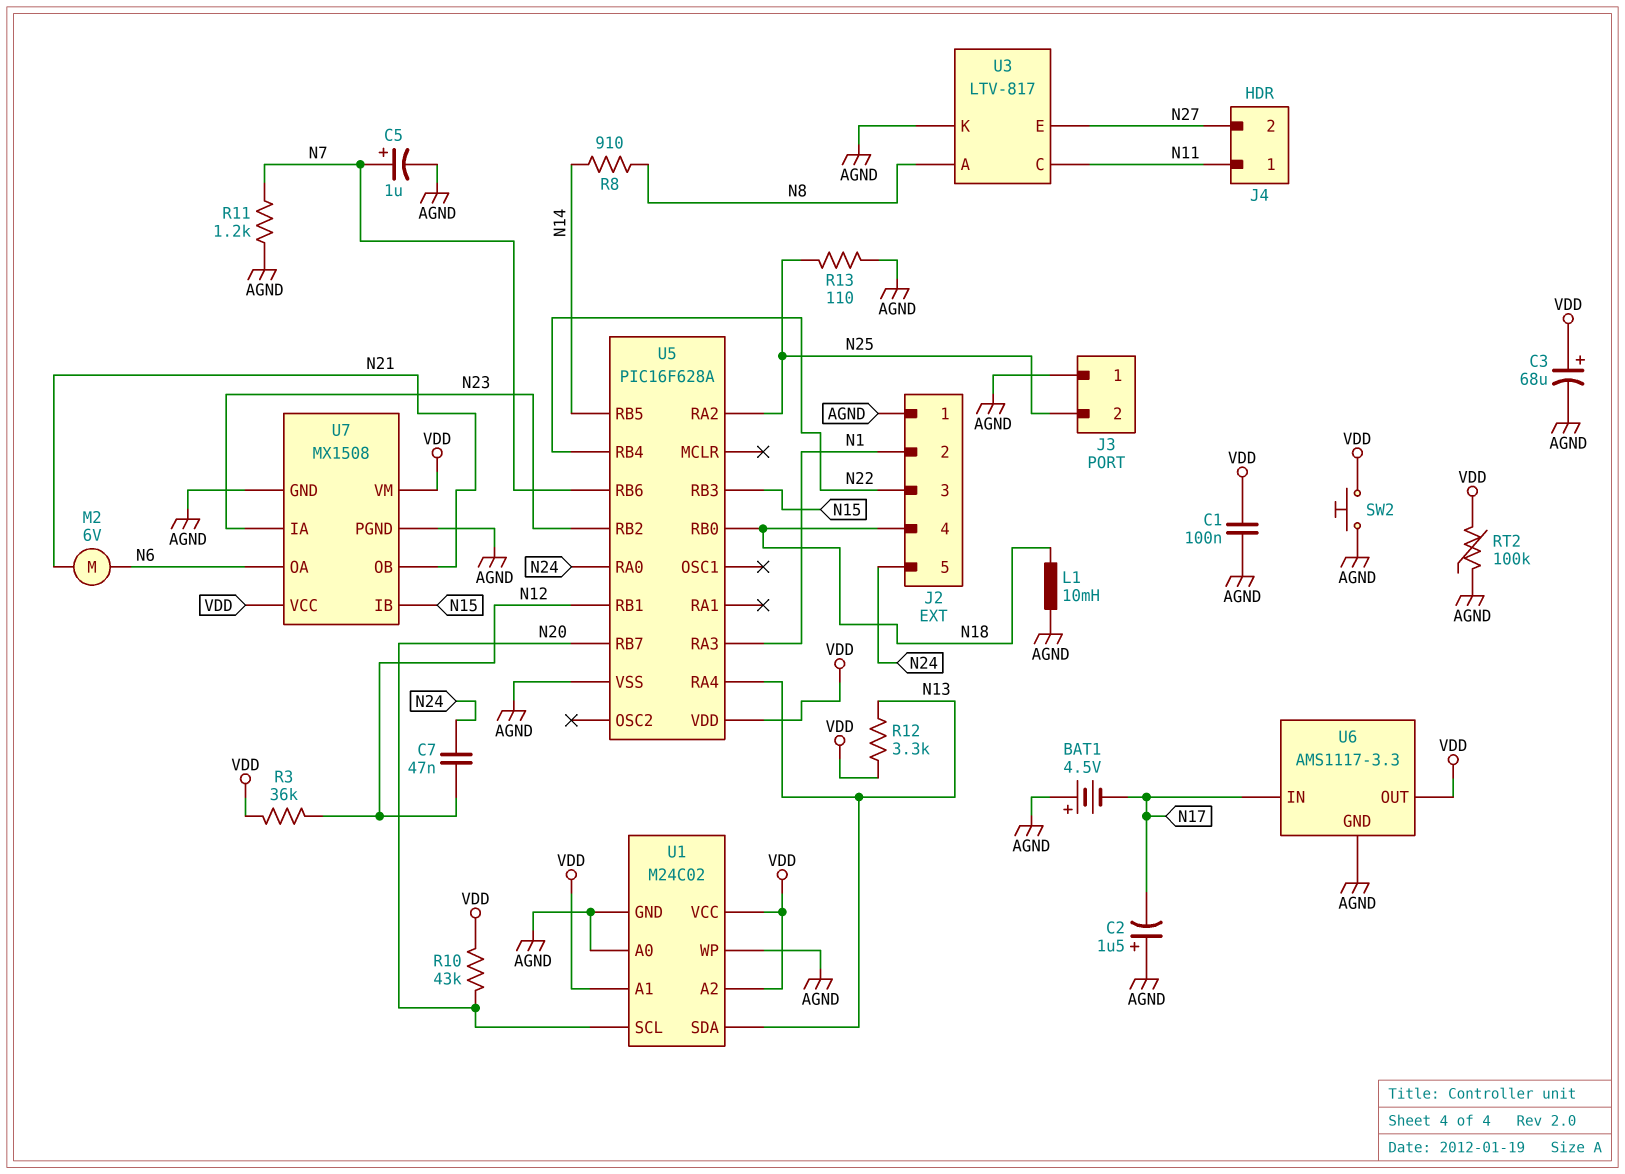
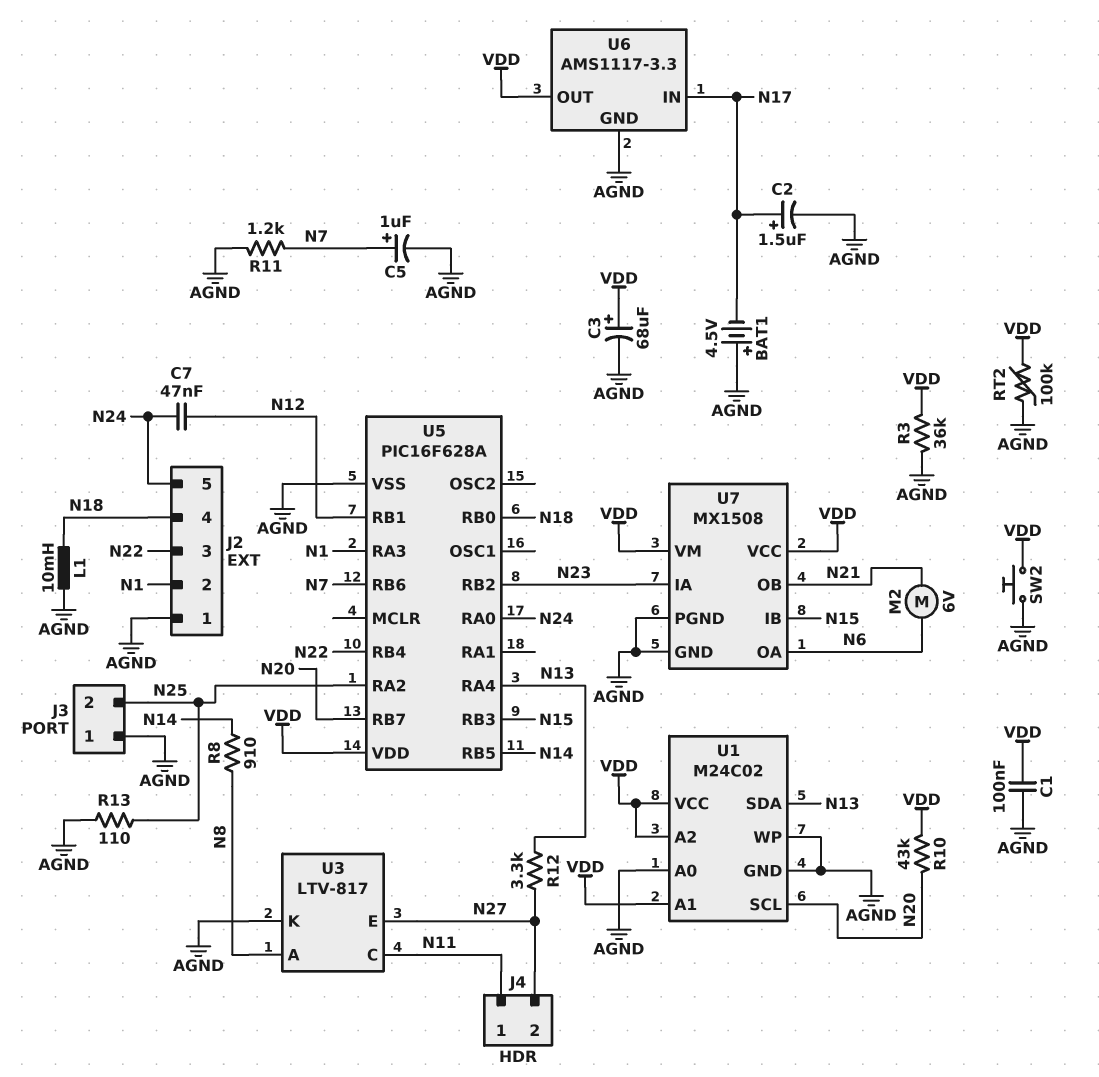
C2: 1.5uF (plus AGND, minus N17) -> 1.5uF (plus N17, minus AGND)
R3: 36k (N12, VDD) -> 36k (AGND, VDD)
R12: 3.3k (N13, VDD) -> 3.3k (N13, N27)

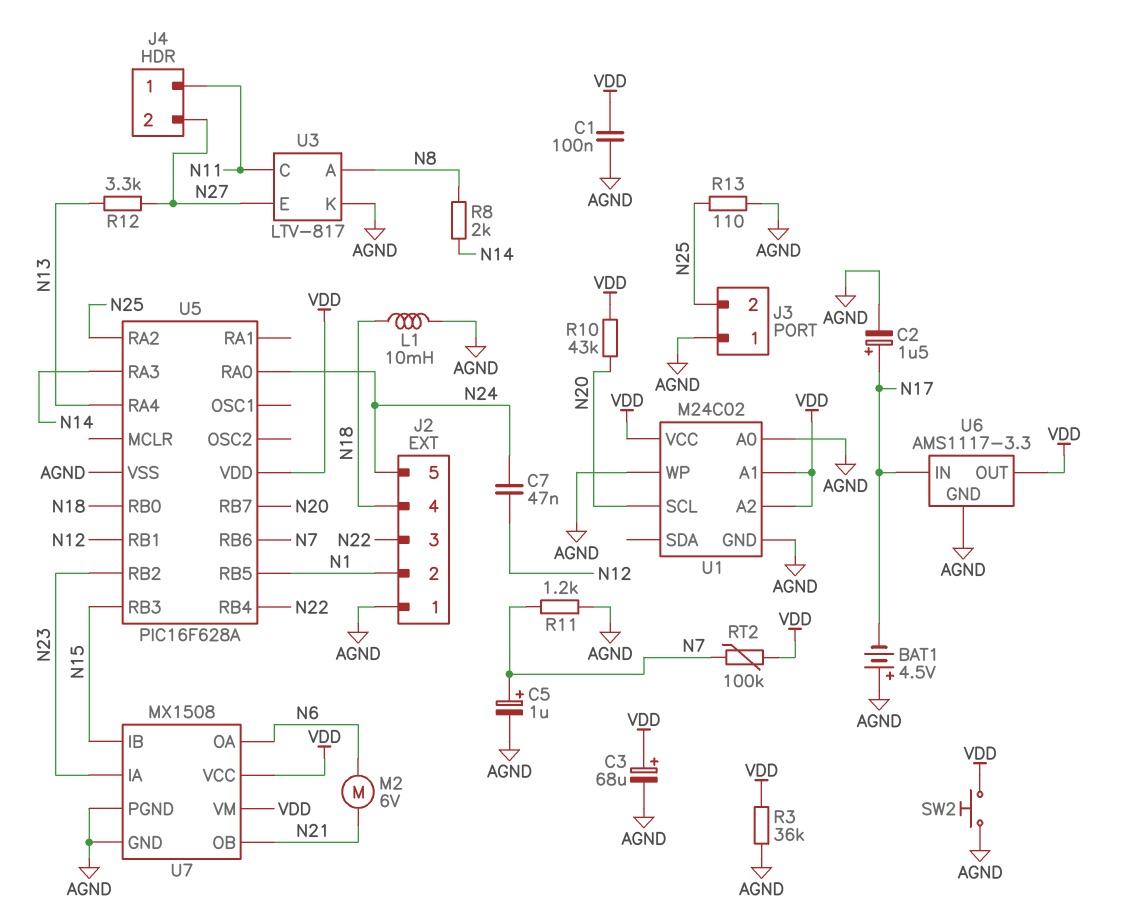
R8: 910 (N8, N14) -> 2k (N8, N14)
RT2: 100k (AGND, VDD) -> 100k (N7, VDD)
U1 pin SDA: N13 -> none
U5 pin RA3: N1 -> N14
U5 pin RB5: N14 -> N1

